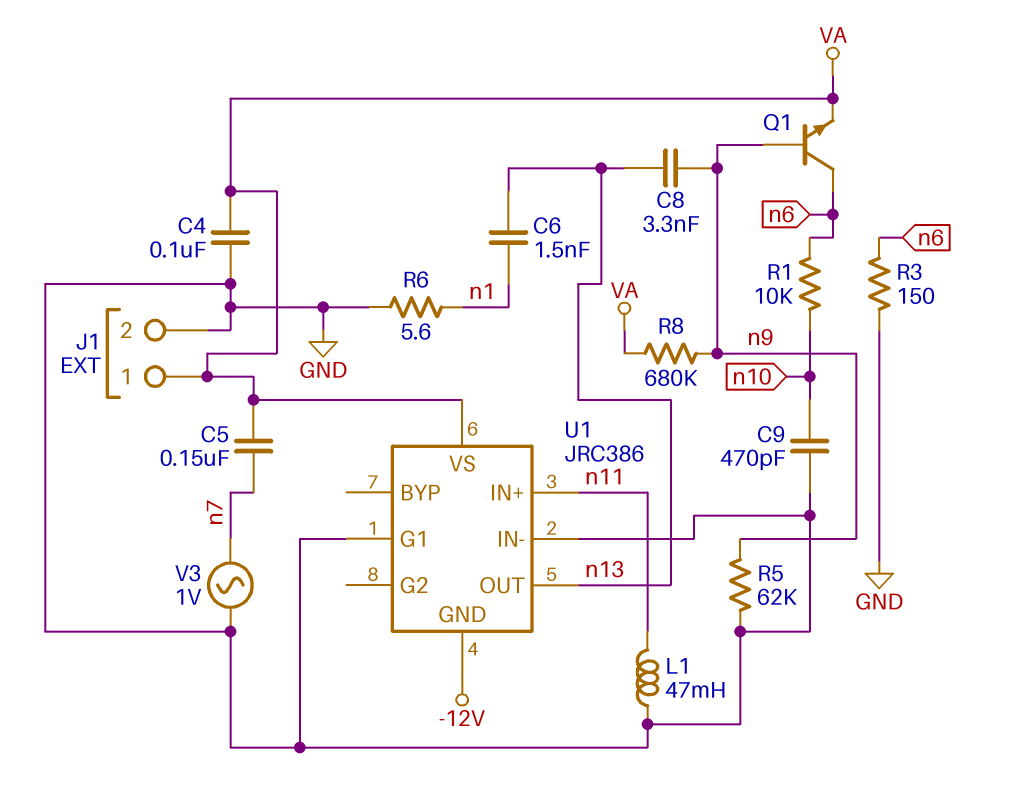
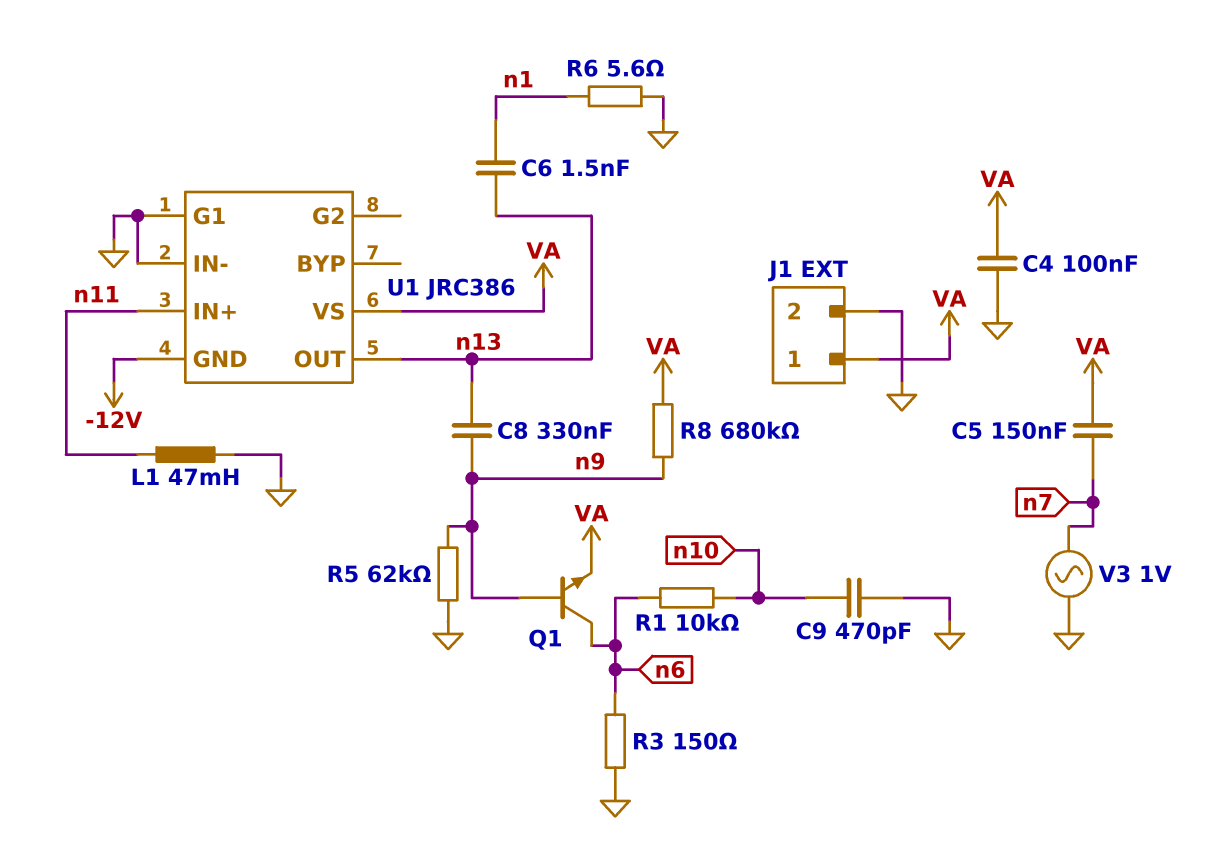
C8: 3.3nF (n9, n13) -> 330nF (n9, n13)

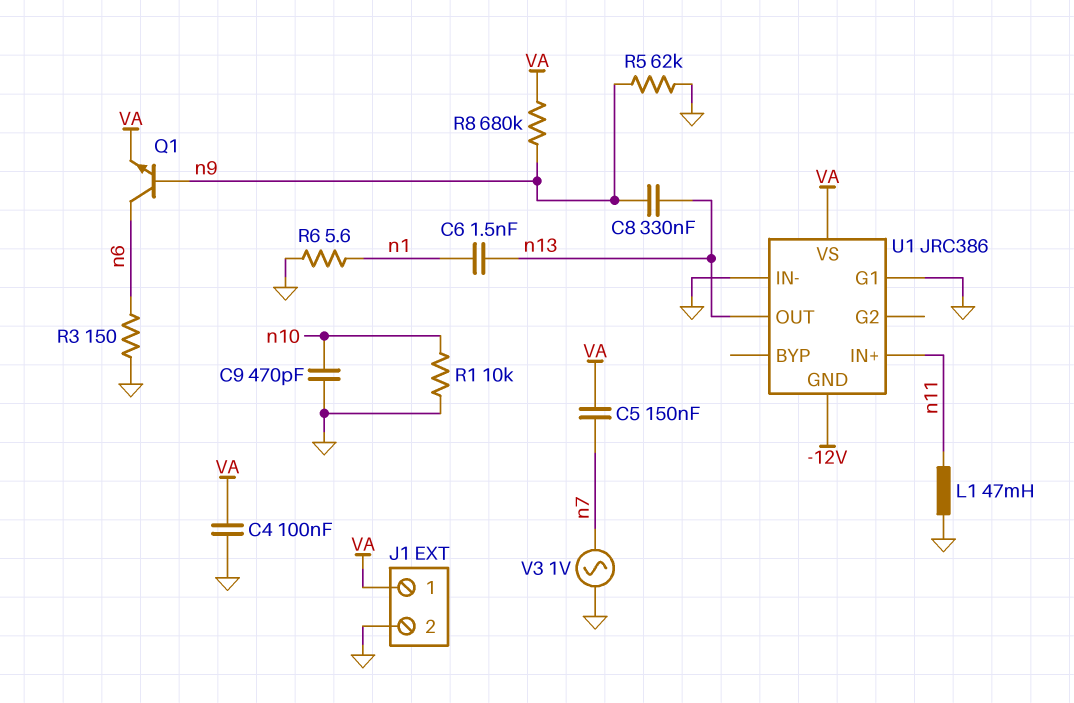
R1: 10k (n6, n10) -> 10k (GND, n10)

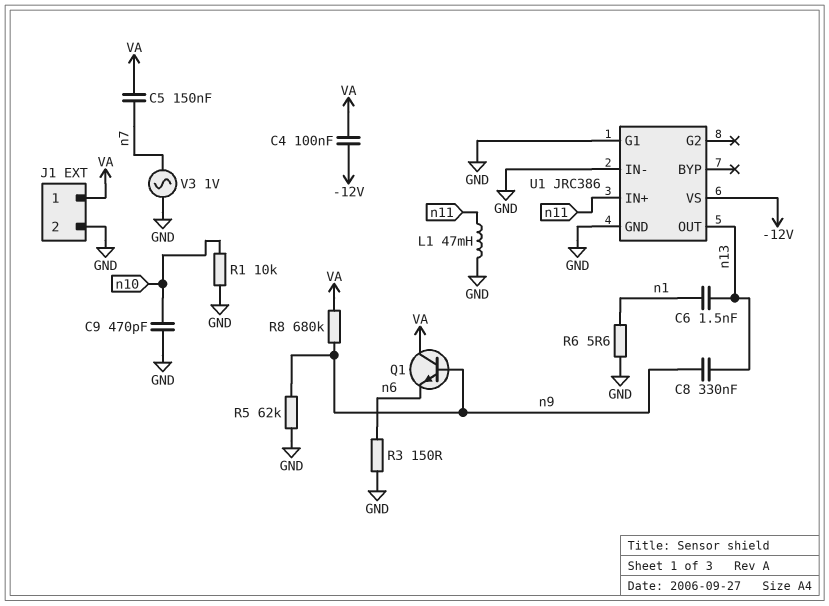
C4: 100nF (GND, VA) -> 100nF (-12V, VA)
Q1: NPN (B n9, C n6, E VA) -> NPN (B n9, C VA, E n6)
U1 pin GND: -12V -> GND
U1 pin VS: VA -> -12V

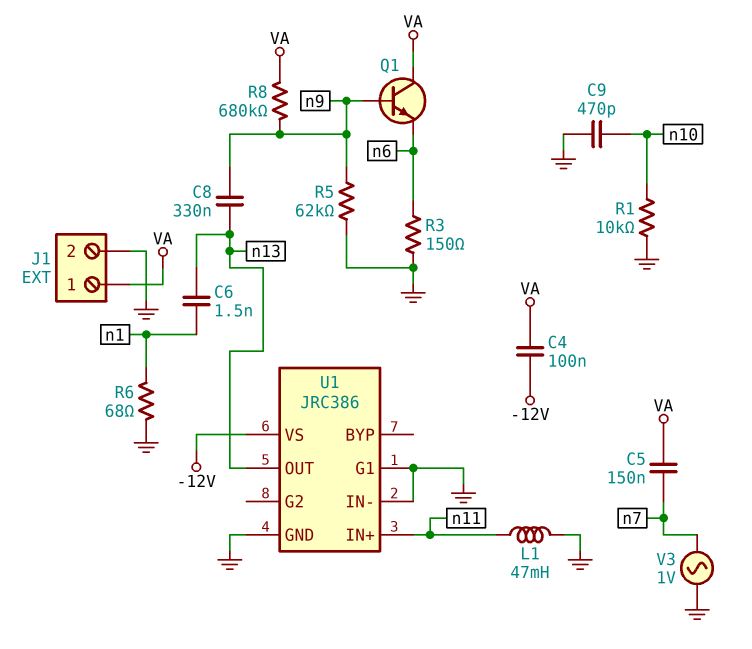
R6: 5.6 (GND, n1) -> 68 (GND, n1)

